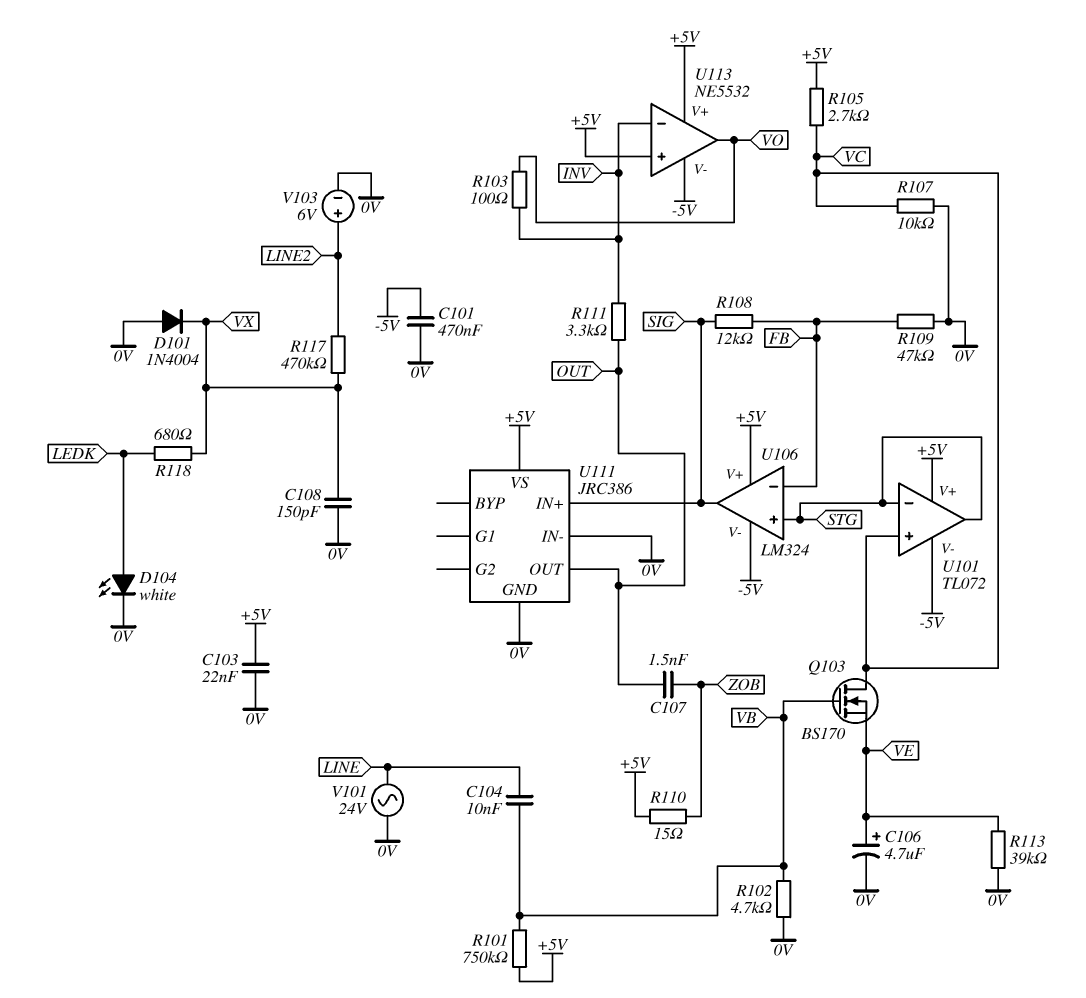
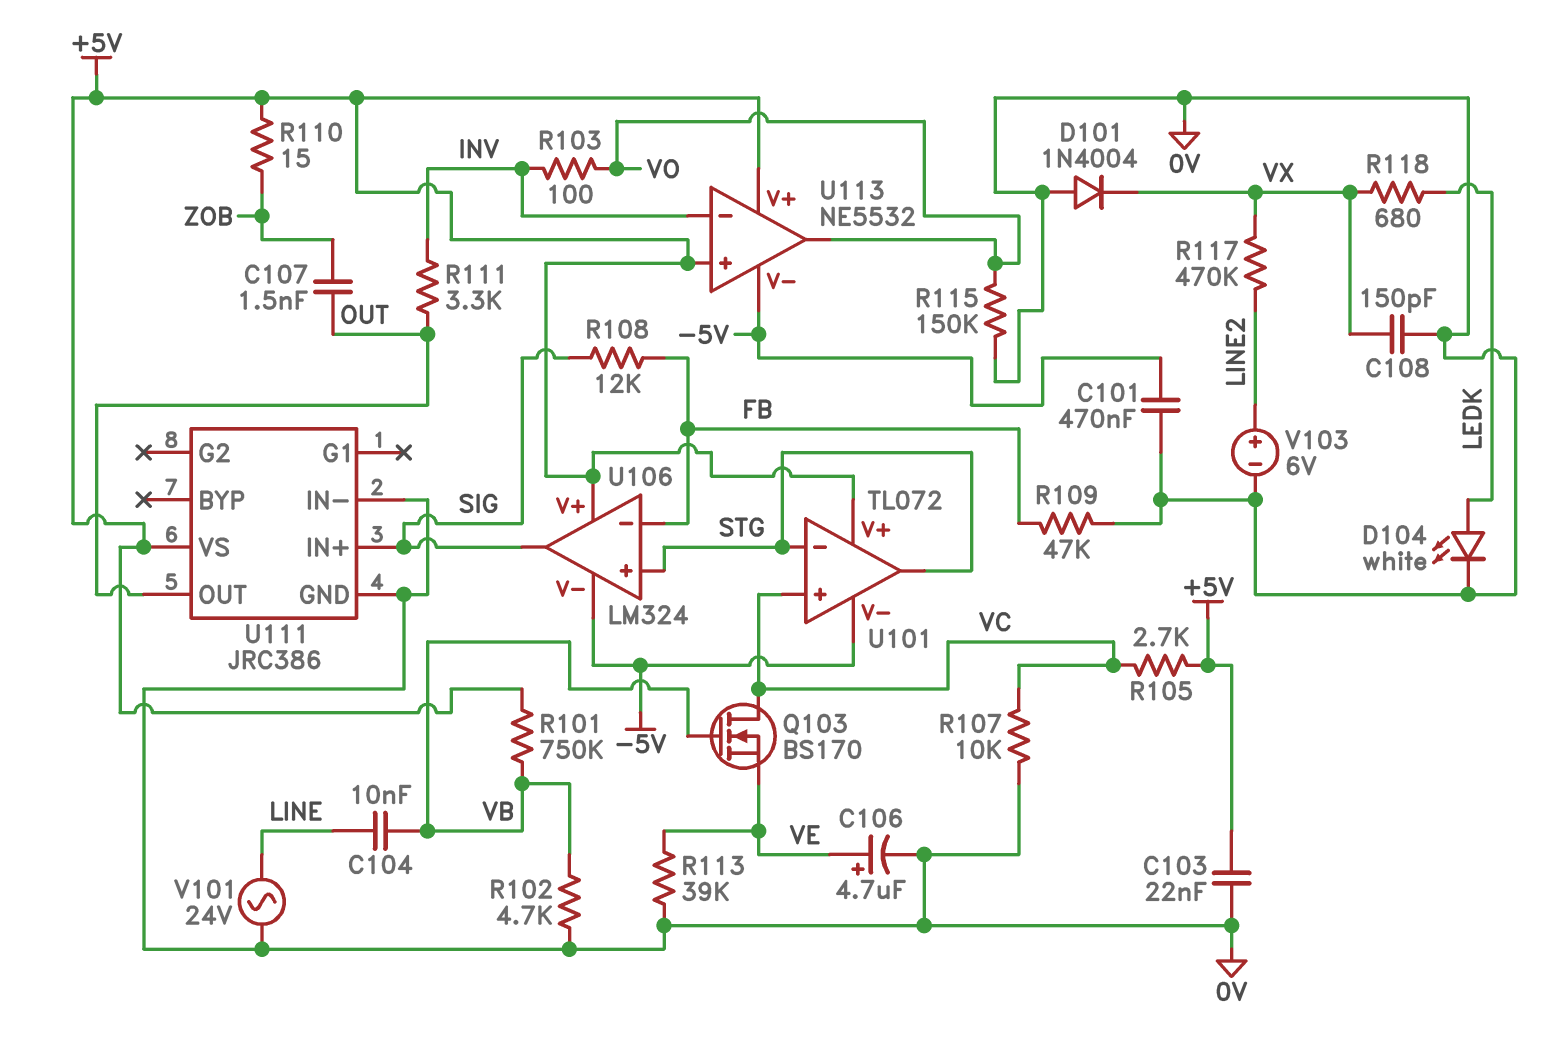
R115: none -> 150k (0V, VO)

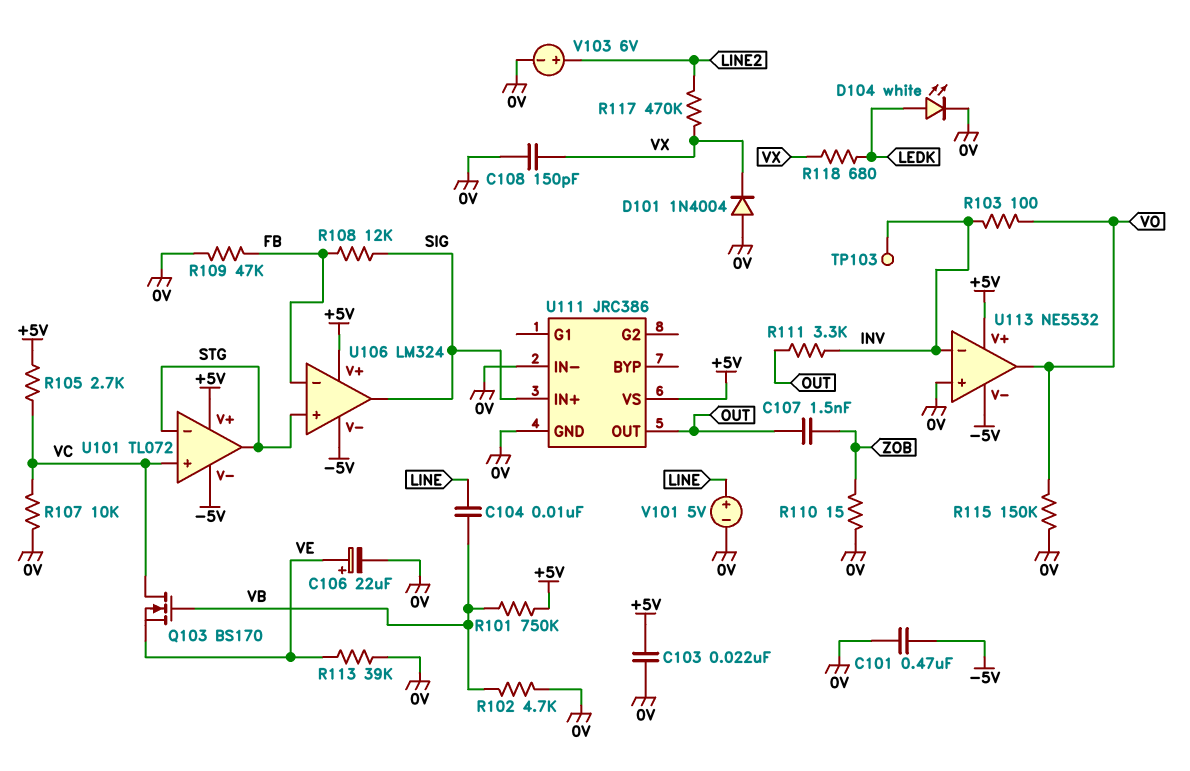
C106: 4.7uF (plus VE, minus 0V) -> 22uF (plus VE, minus 0V)
R110: 15 (+5V, ZOB) -> 15 (0V, ZOB)
TP103: none -> test point (INV)
U113 pin in+: +5V -> 0V
V101: AC 24V (0V, LINE) -> 5V (plus LINE, minus 0V)

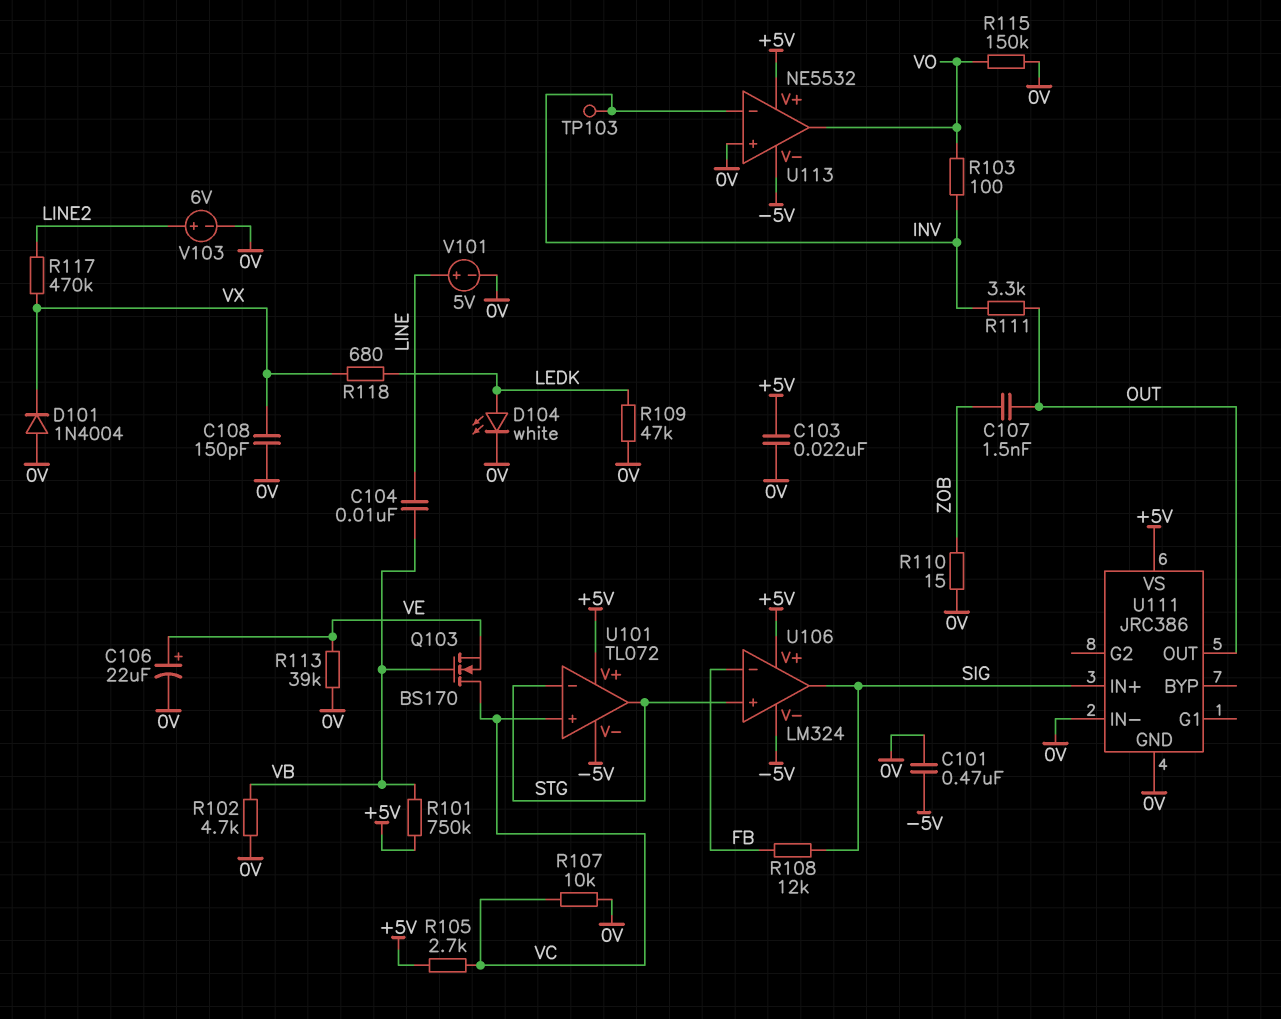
R109: 47k (0V, FB) -> 47k (0V, LEDK)

